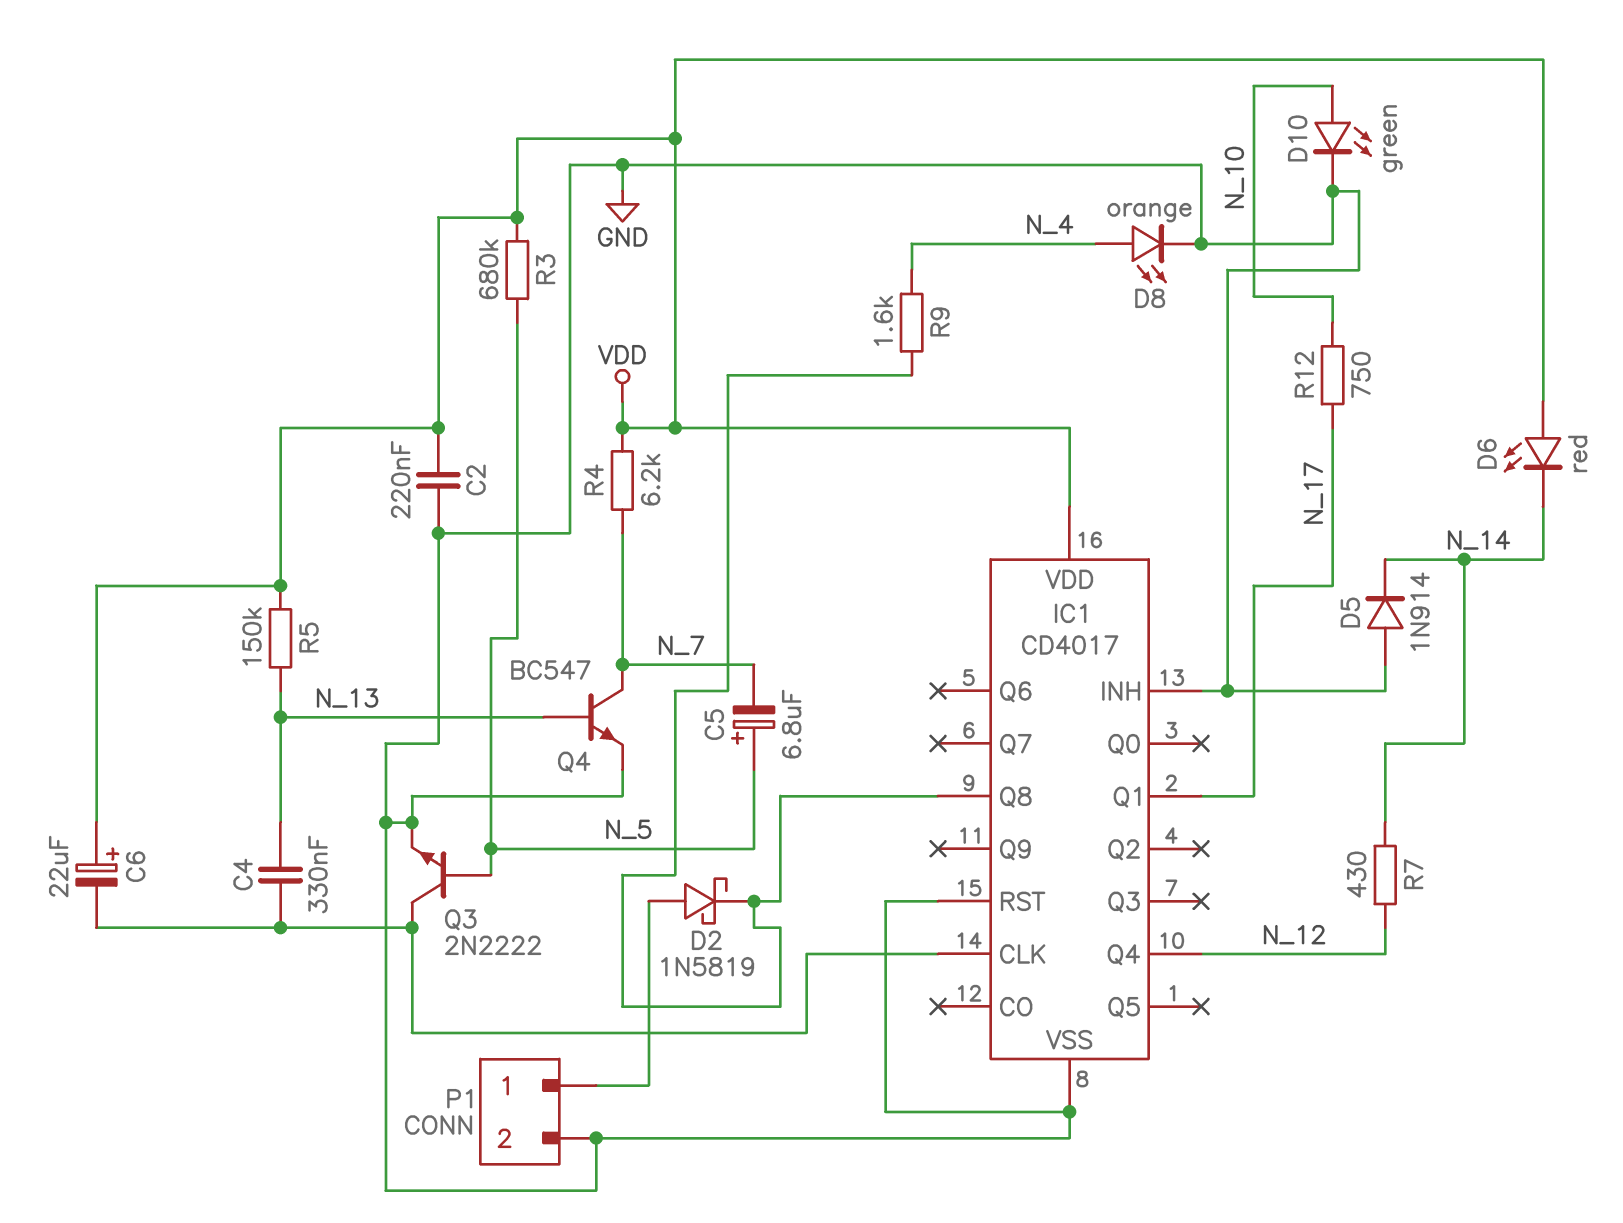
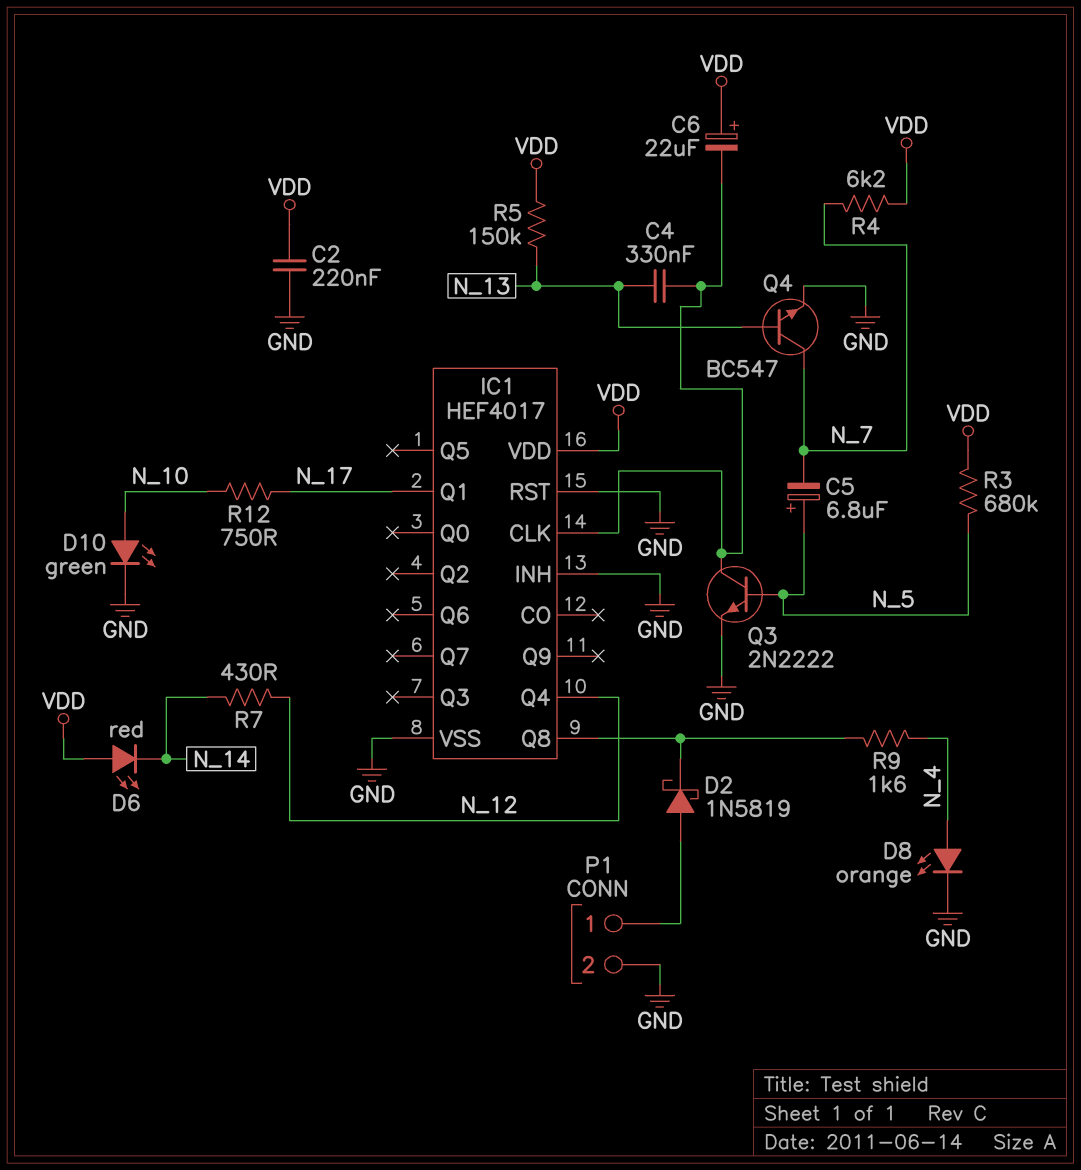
D5: diode 1N914 (A GND, K N_14) -> none
IC1: CD4017 -> HEF4017

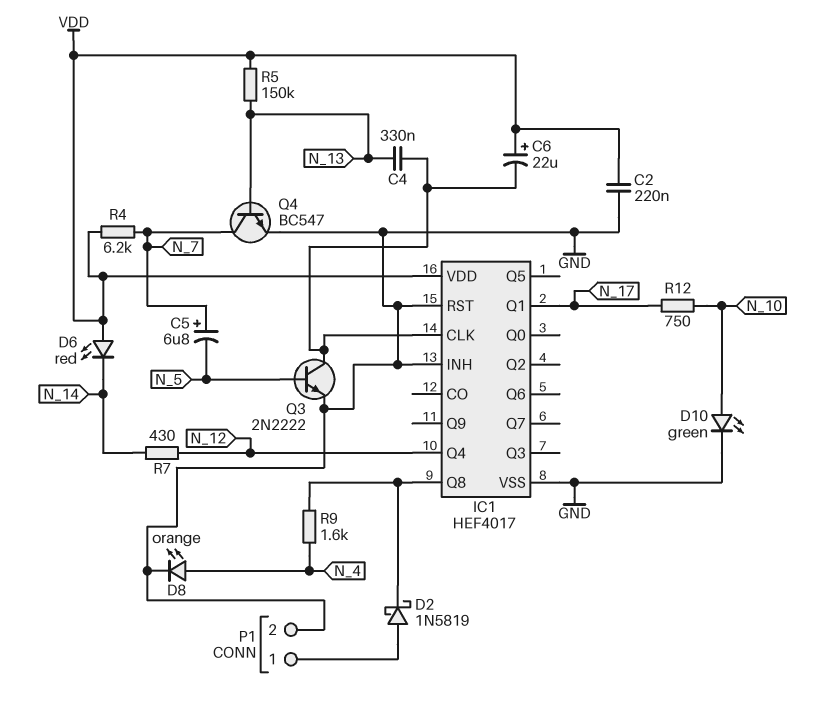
C5: 6.8uF (plus N_5, minus N_7) -> 6.8uF (plus N_7, minus N_5)
R3: 680k (N_5, VDD) -> none

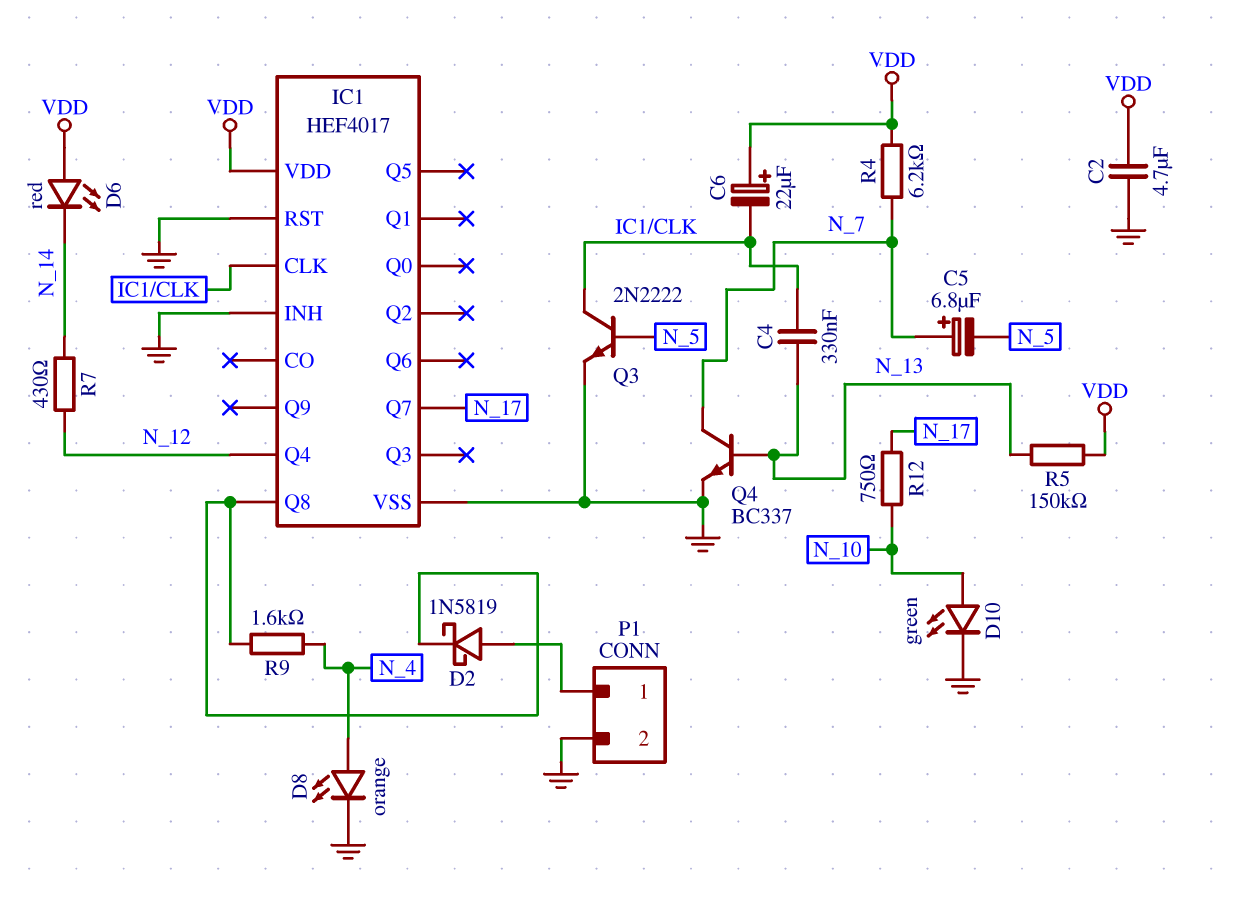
C2: 220nF (GND, VDD) -> 4.7uF (GND, VDD)
IC1 pin Q1: N_17 -> none
IC1 pin Q7: none -> N_17
Q4: NPN BC547 (B N_13, C N_7, E GND) -> NPN BC337 (B N_13, C N_7, E GND)

